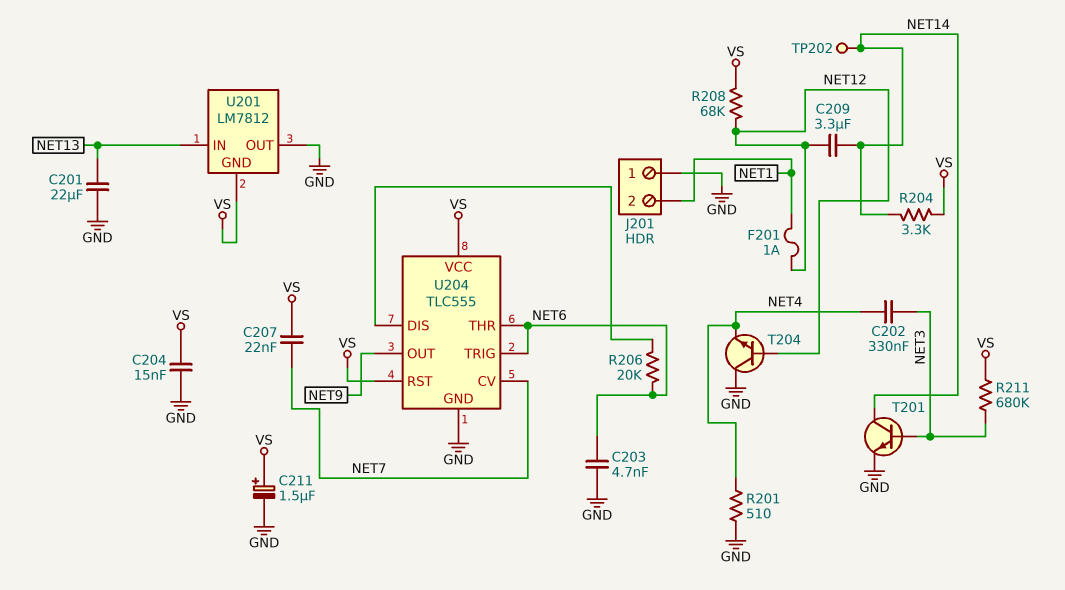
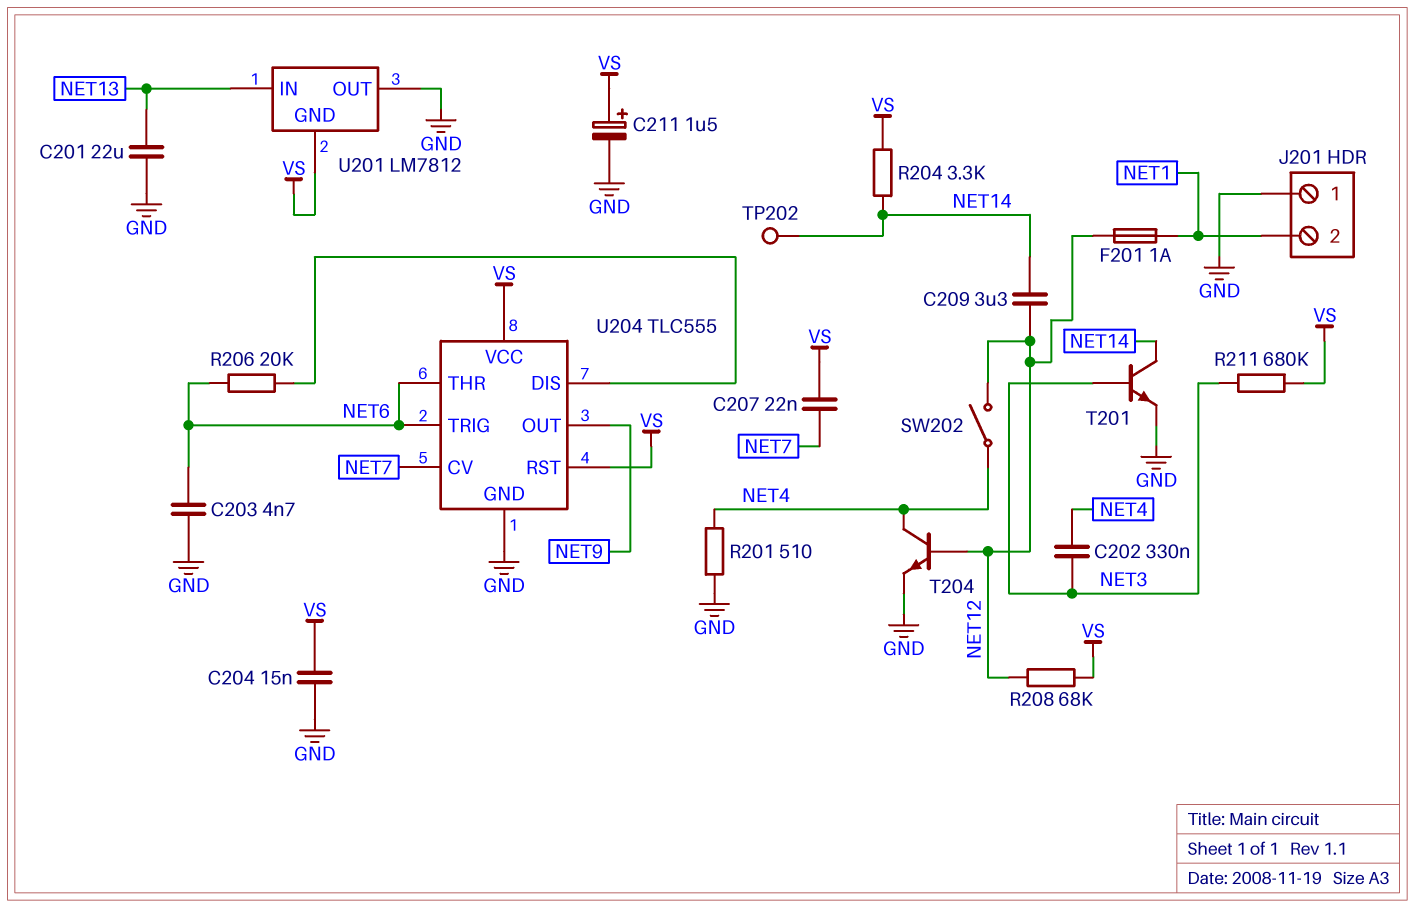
SW202: none -> switch (NET4, NET12)
T204: NPN (B NET12, C GND, E NET4) -> NPN (B NET12, C NET4, E GND)

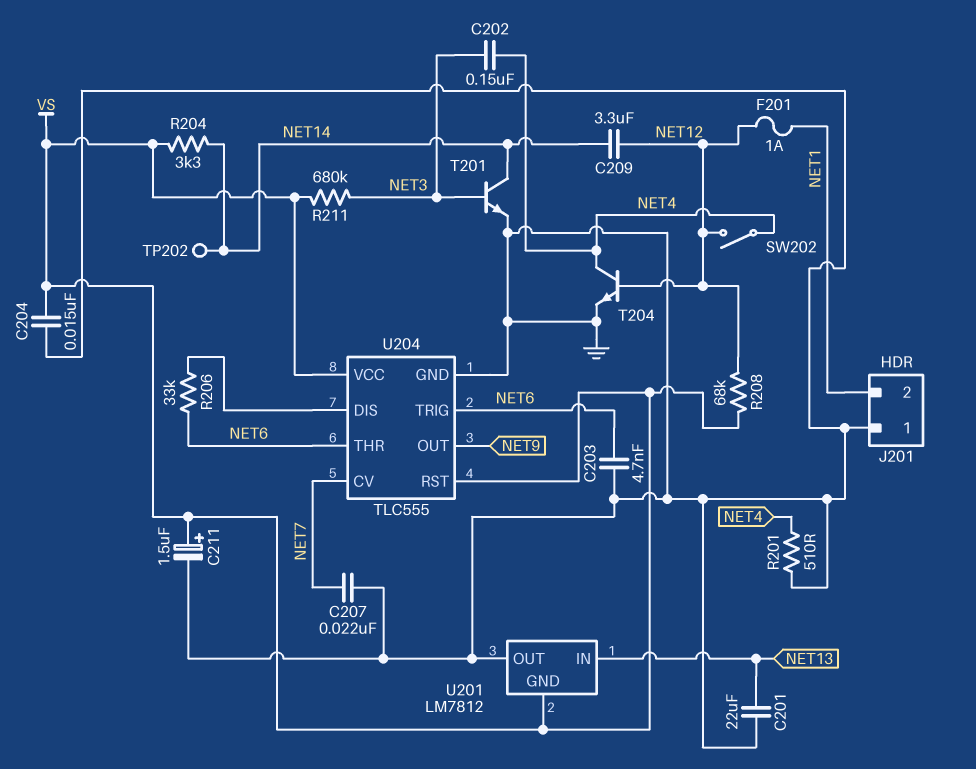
C202: 330nF (NET3, NET4) -> 150nF (NET3, NET4)
C207: 22nF (NET7, VS) -> 22nF (GND, NET7)
R206: 20k (NET6, U204/DIS) -> 33k (NET6, U204/DIS)

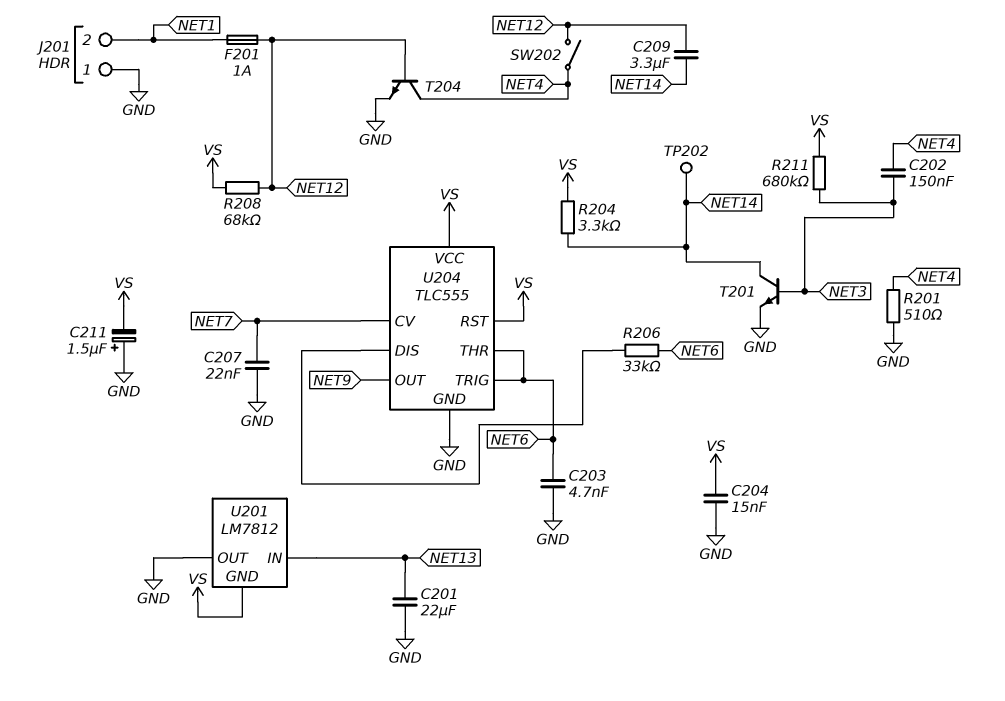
C211: 1.5uF (plus VS, minus GND) -> 1.5uF (plus GND, minus VS)

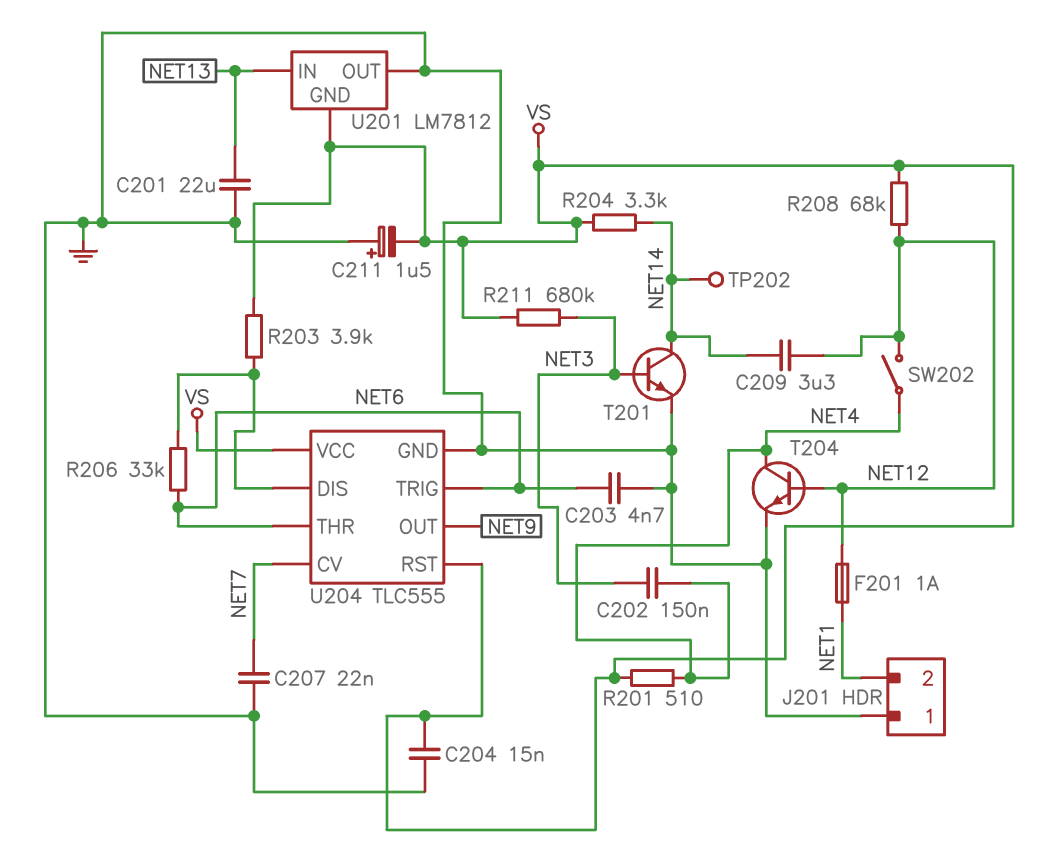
R201: 510 (GND, NET4) -> 510 (NET4, VS)
R203: none -> 3.9k (U204/DIS, VS)

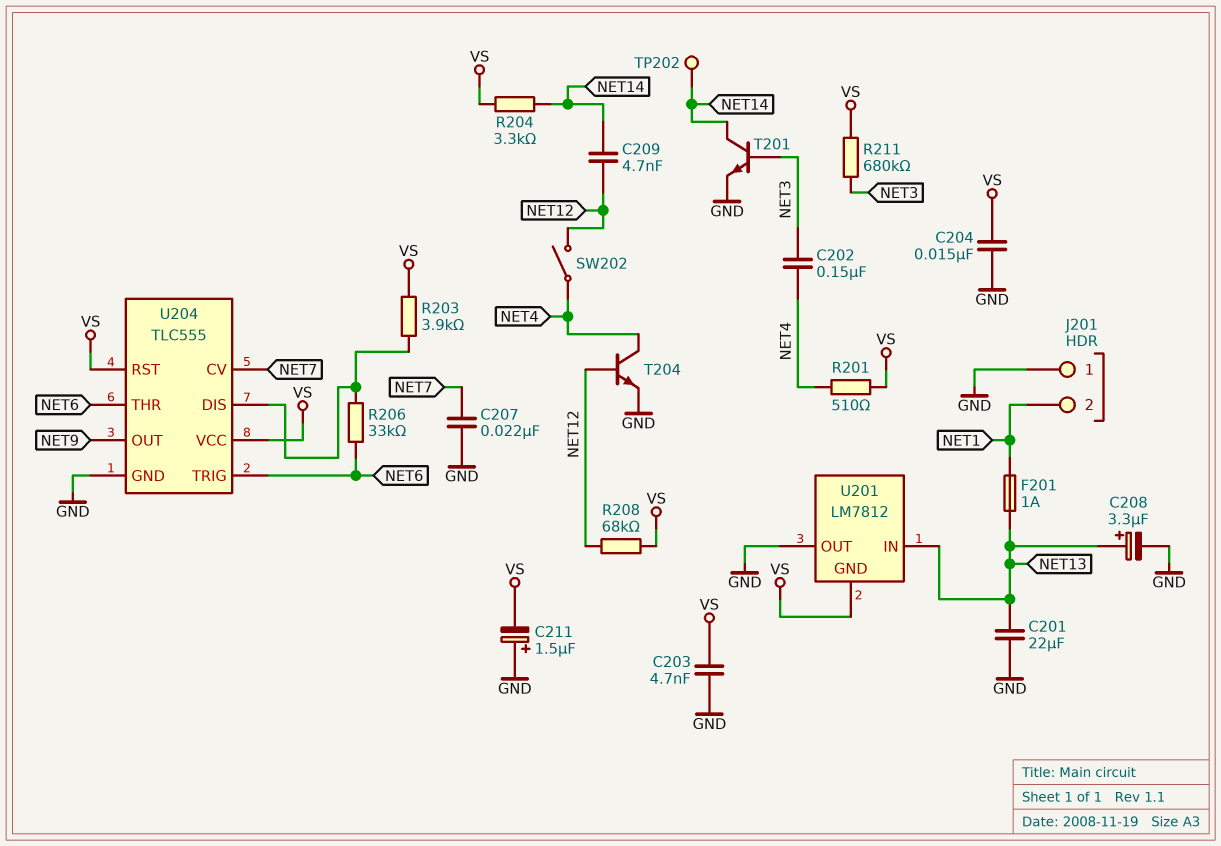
C203: 4.7nF (GND, NET6) -> 4.7nF (GND, VS)
C208: none -> 3.3uF (plus NET13, minus GND)
C209: 3.3uF (NET12, NET14) -> 4.7nF (NET12, NET14)
F201: 1A (NET1, NET12) -> 1A (NET1, NET13)

